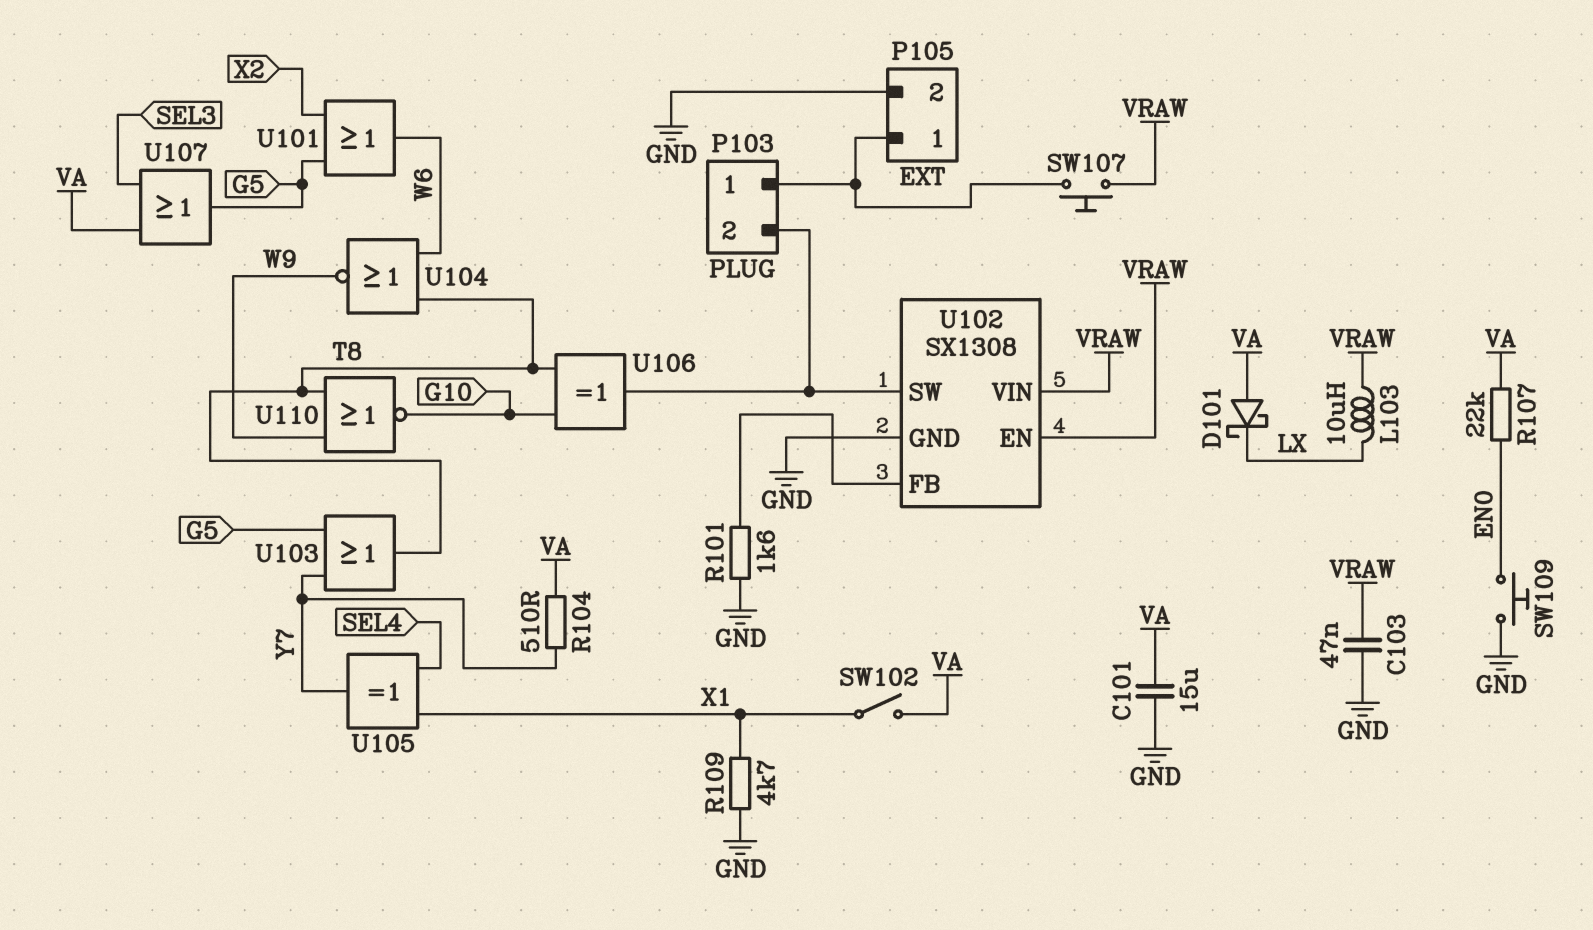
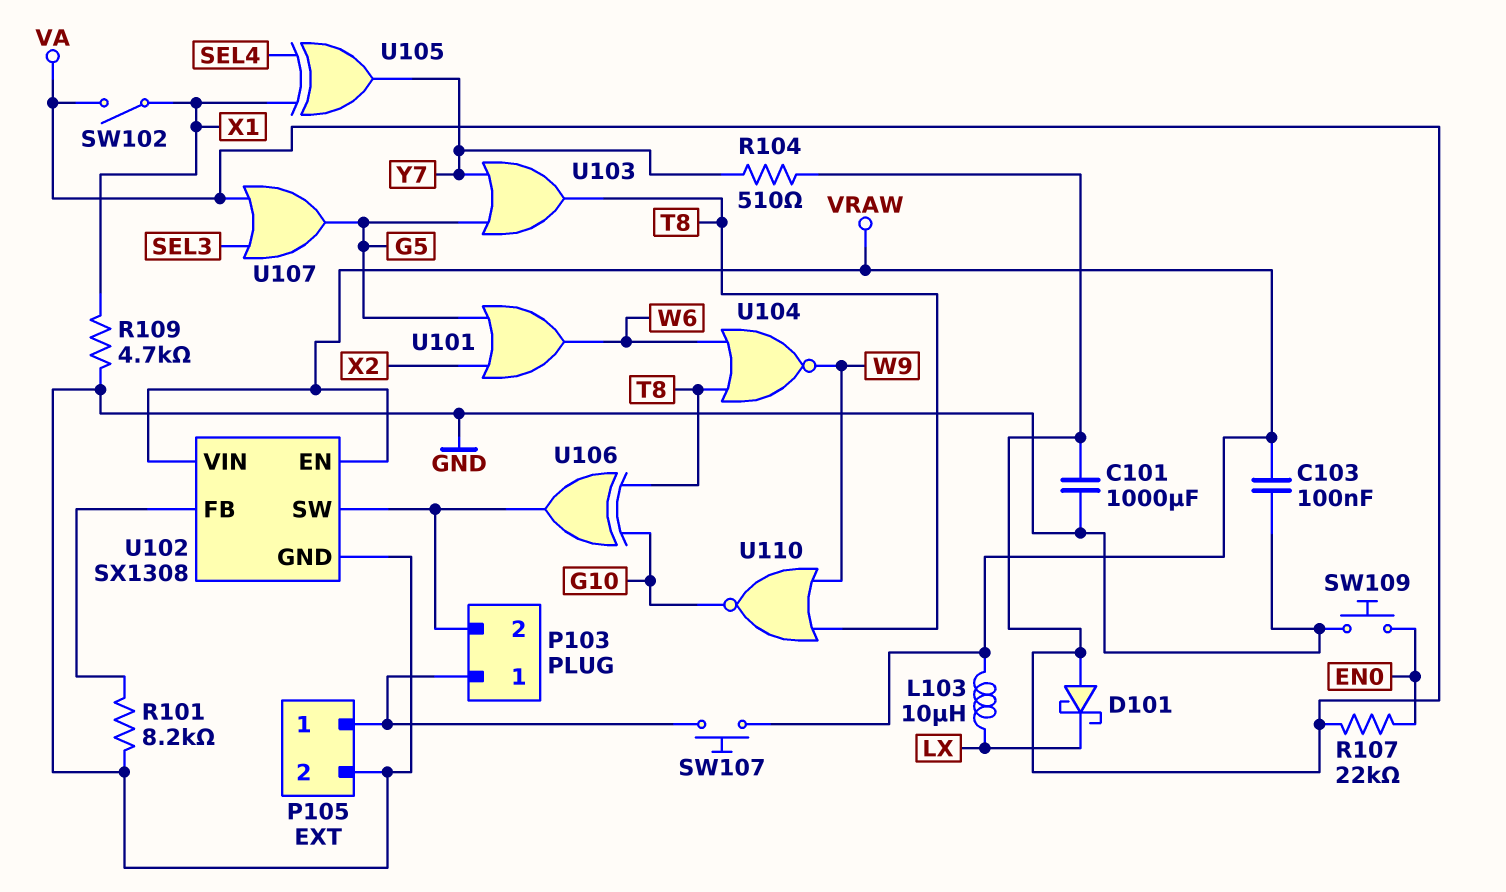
C101: 15uF (GND, VA) -> 1000uF (GND, VA)
C103: 47nF (GND, VRAW) -> 100nF (GND, VRAW)
R101: 1.6k (GND, U102/FB) -> 8.2k (GND, U102/FB)

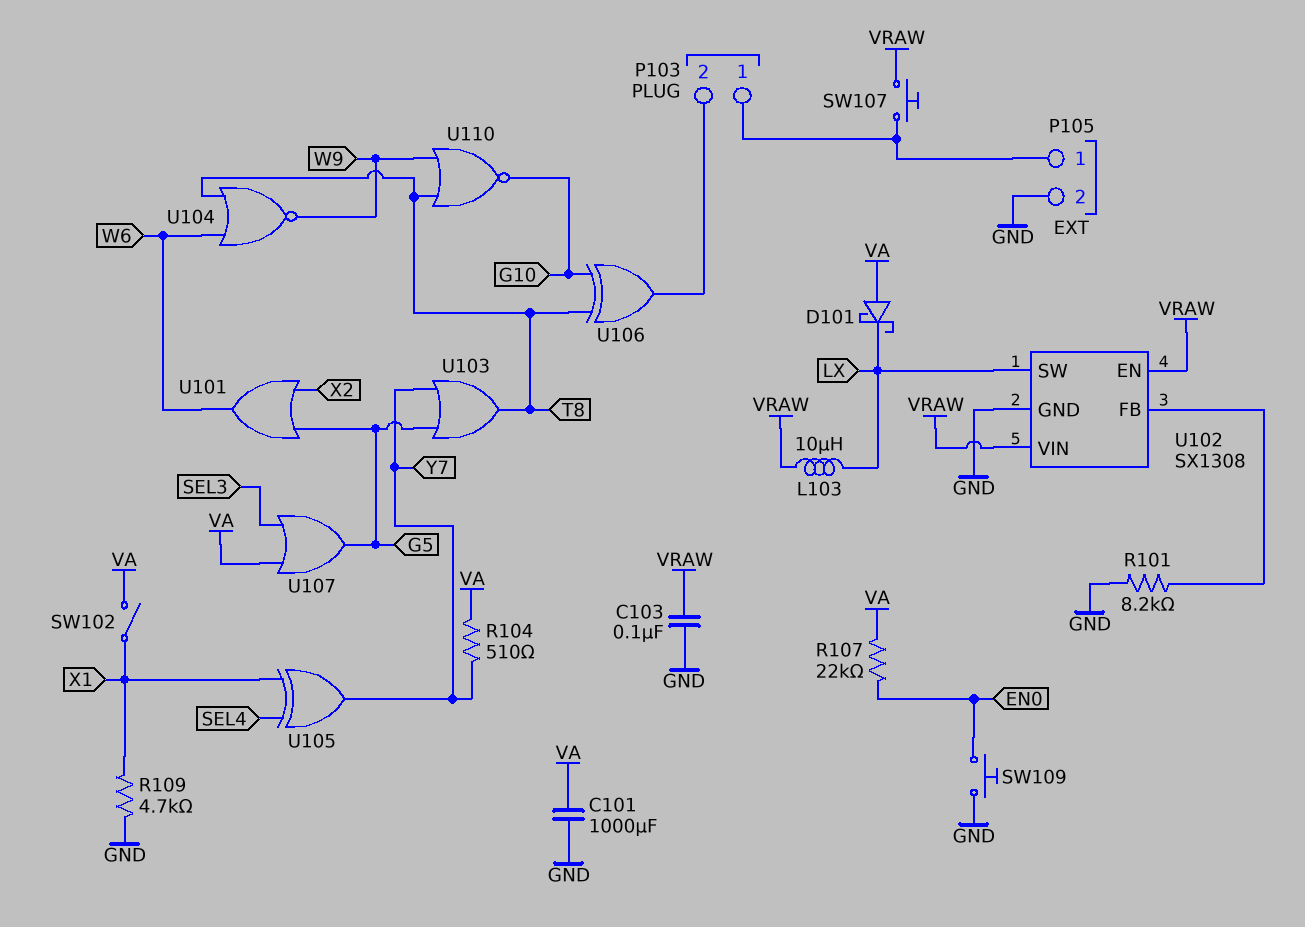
U102 pin SW: P103/2 -> LX

